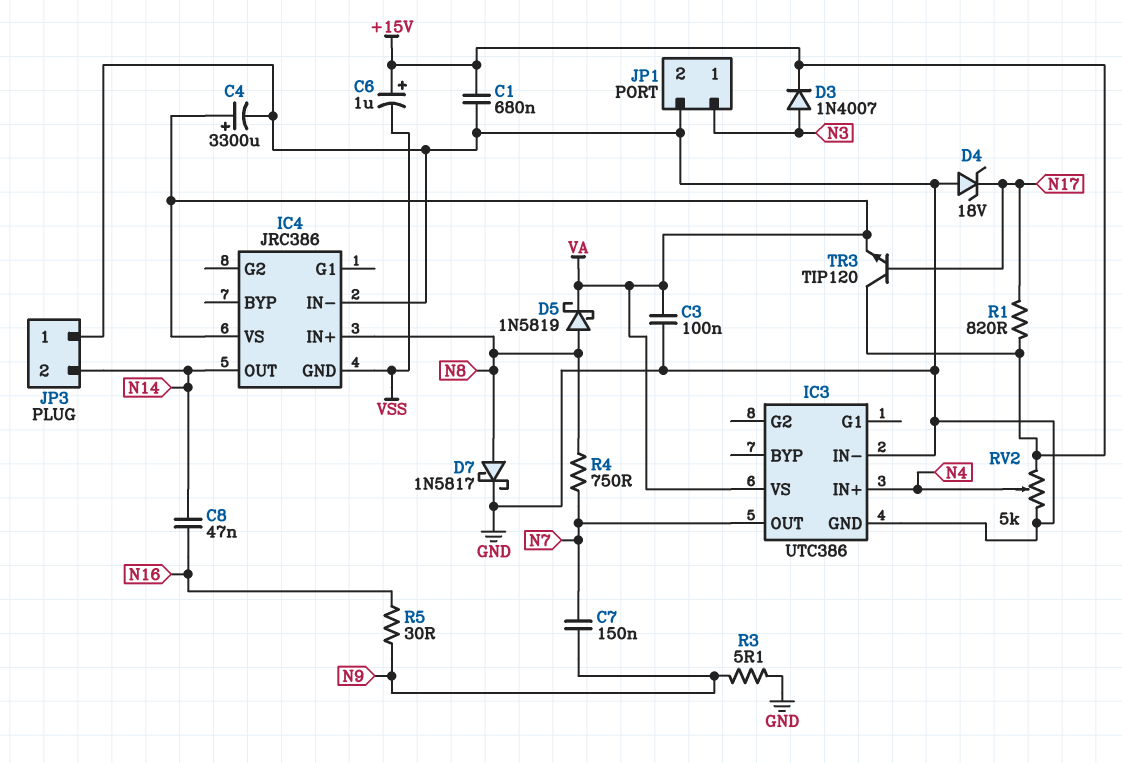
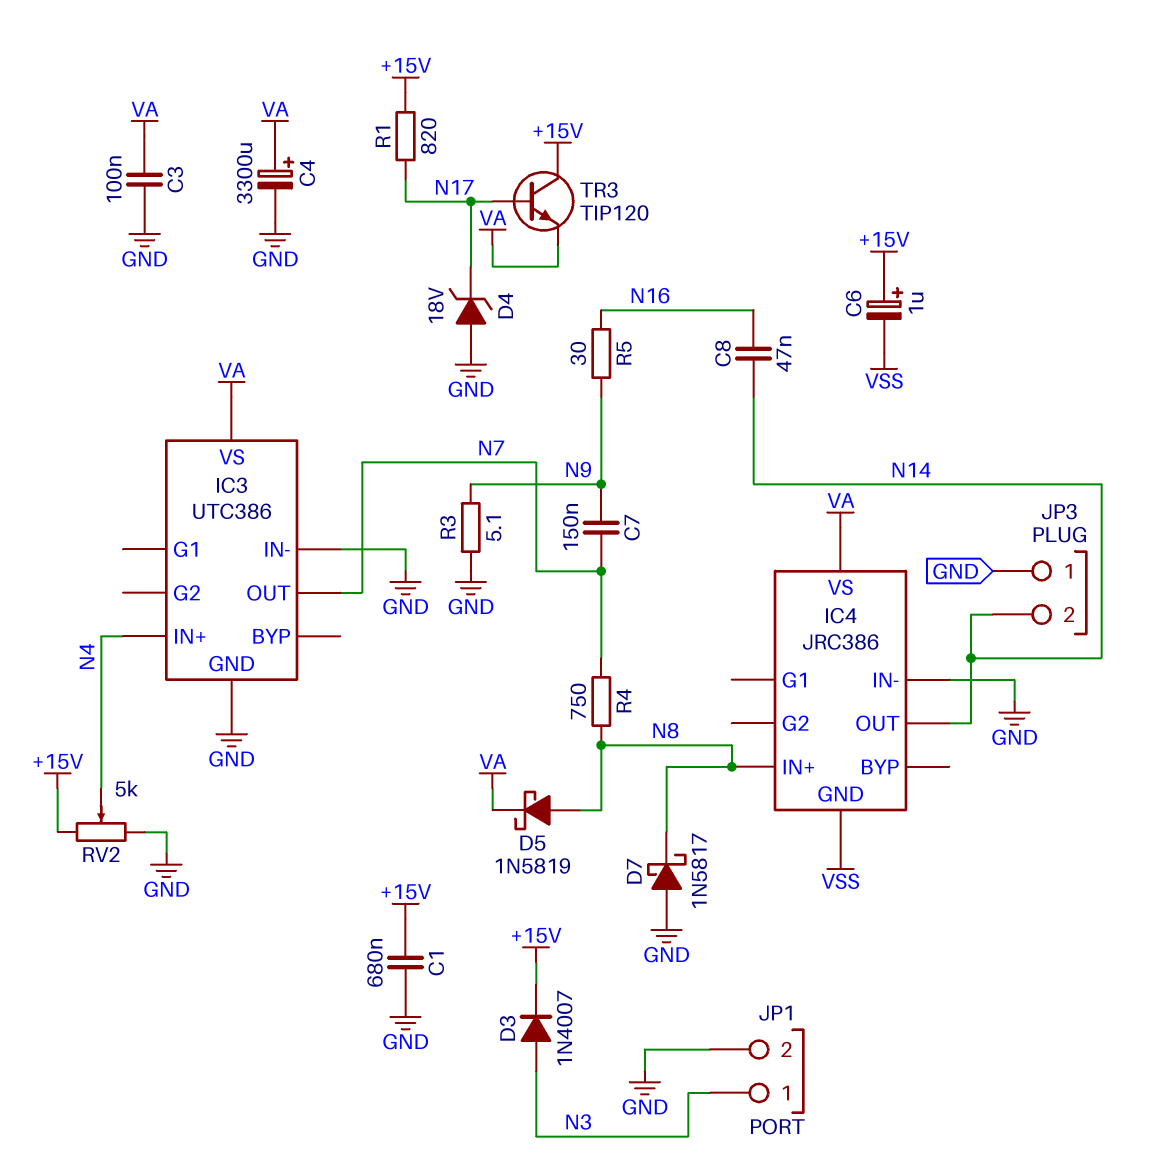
D7: schottky 1N5817 (A N8, K GND) -> schottky 1N5817 (A GND, K N8)

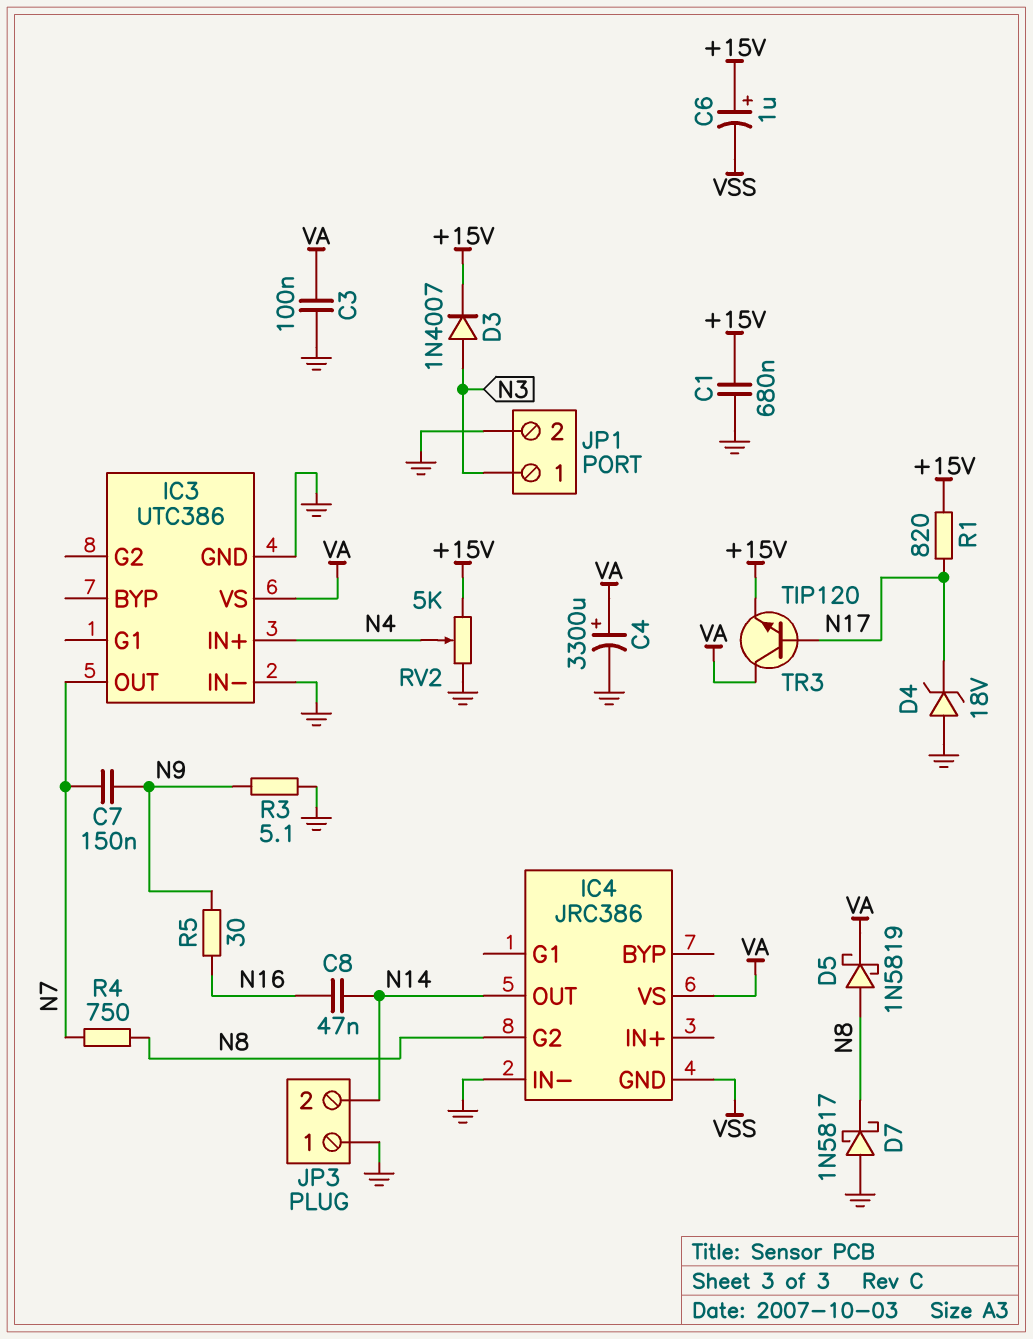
IC4 pin G2: none -> N8
IC4 pin IN+: N8 -> none
TR3: NPN TIP120 (B N17, C +15V, E VA) -> NPN TIP120 (B N17, C VA, E +15V)

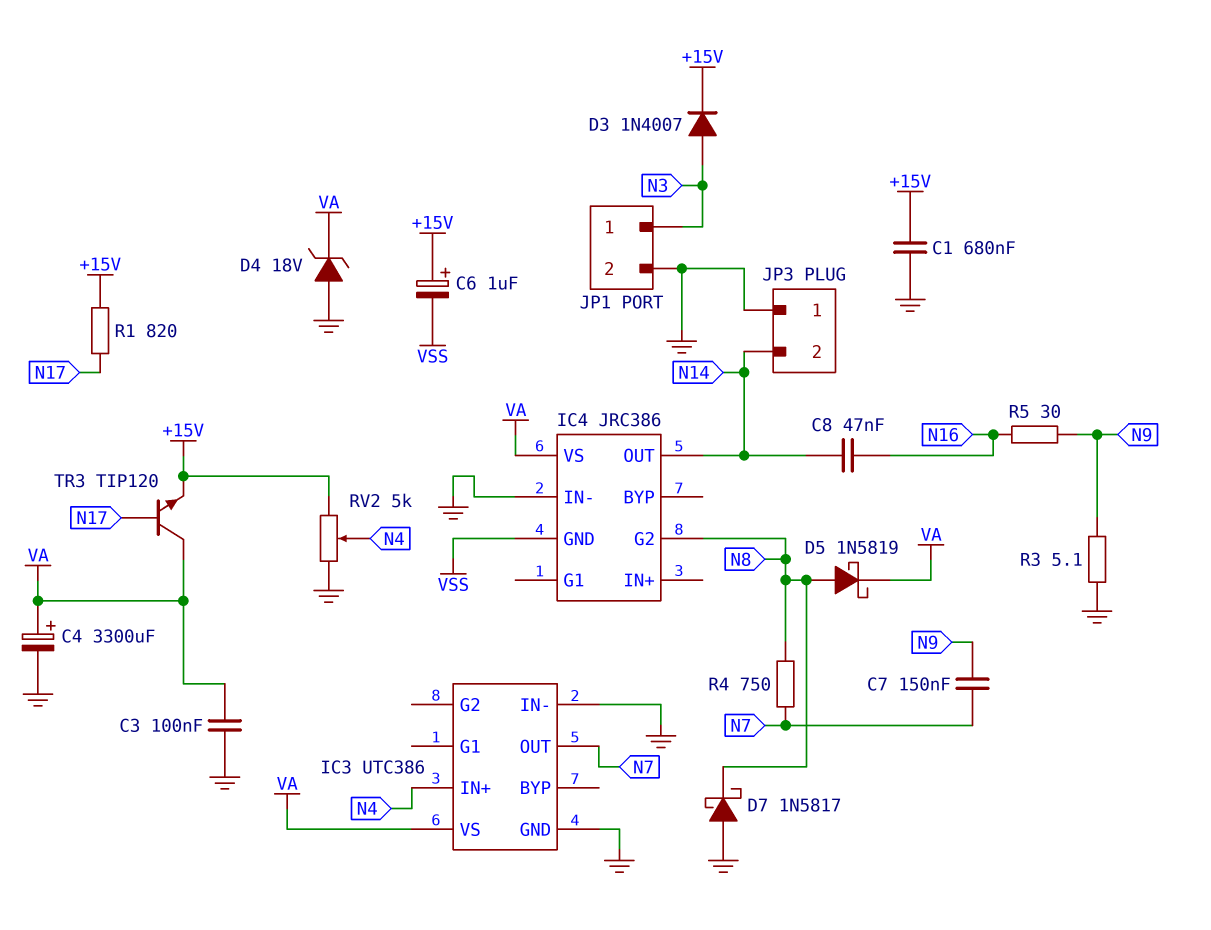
D4: zener 18V (A GND, K N17) -> zener 18V (A GND, K VA)

